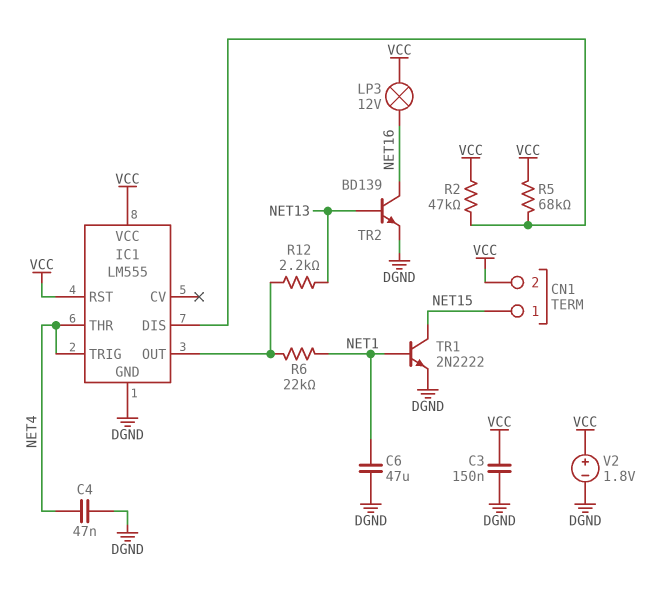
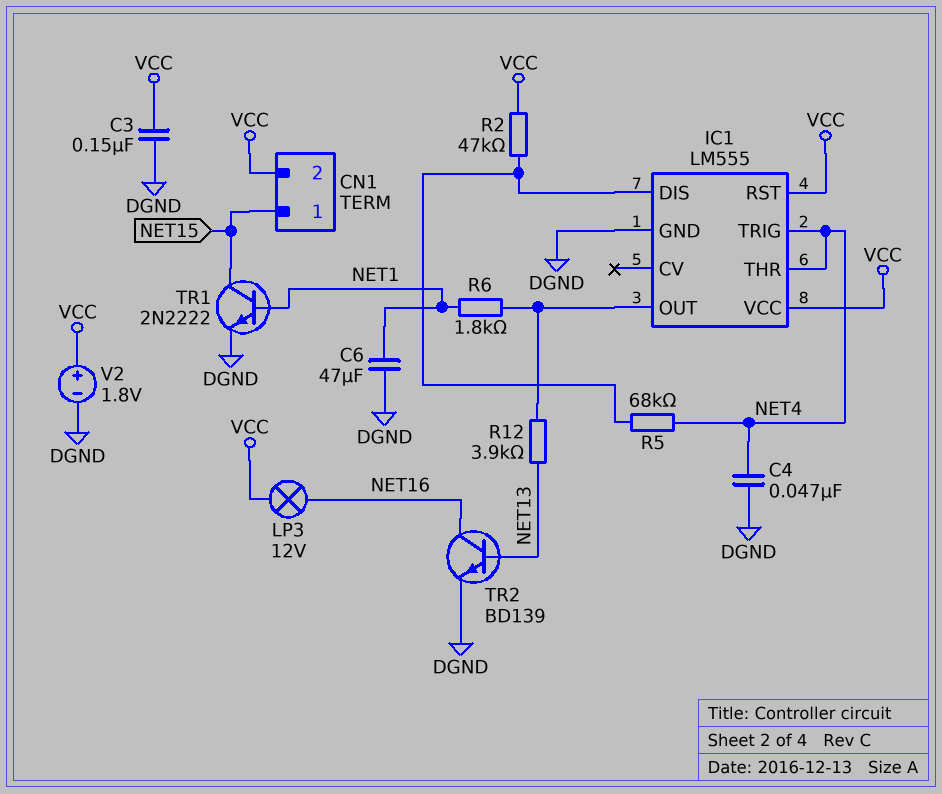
R5: 68k (IC1/DIS, VCC) -> 68k (IC1/DIS, NET4)
R6: 22k (IC1/OUT, NET1) -> 1.8k (IC1/OUT, NET1)
R12: 2.2k (IC1/OUT, NET13) -> 3.9k (IC1/OUT, NET13)

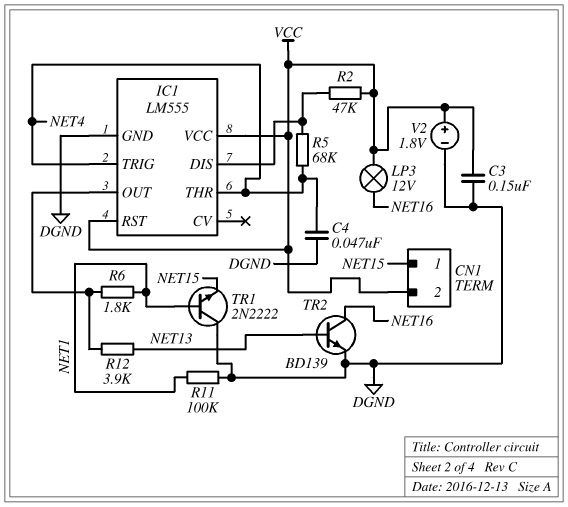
C6: 47uF (DGND, NET1) -> none
R11: none -> 100k (DGND, NET1)
TR1: NPN 2N2222 (B NET1, C NET15, E DGND) -> NPN 2N2222 (B NET1, C DGND, E NET15)

